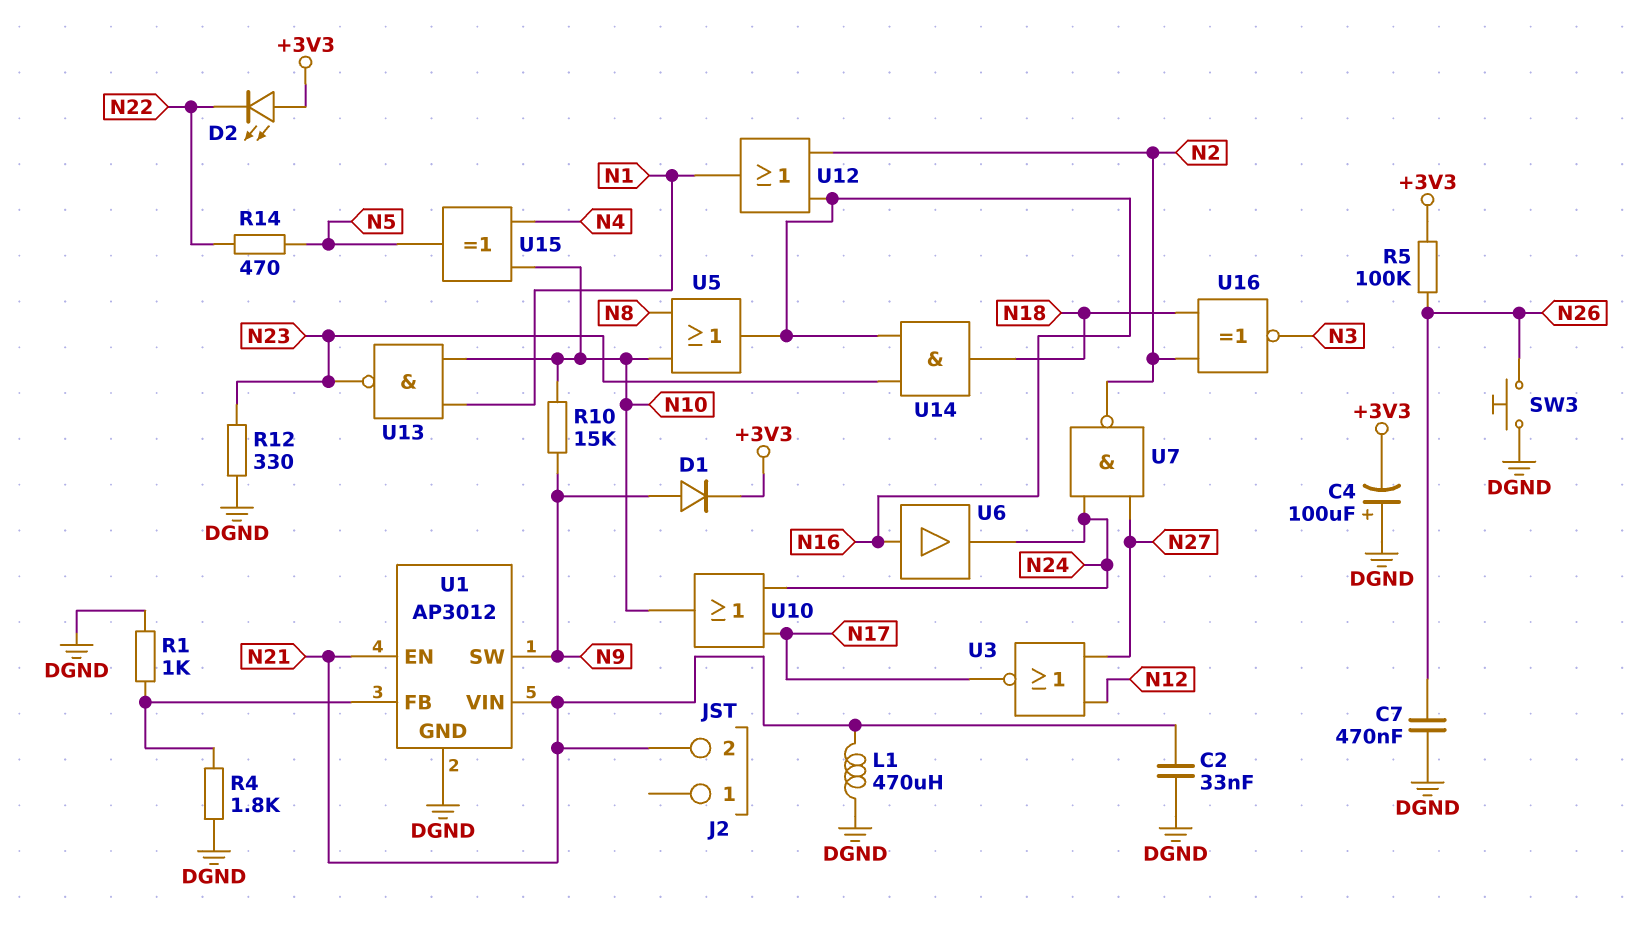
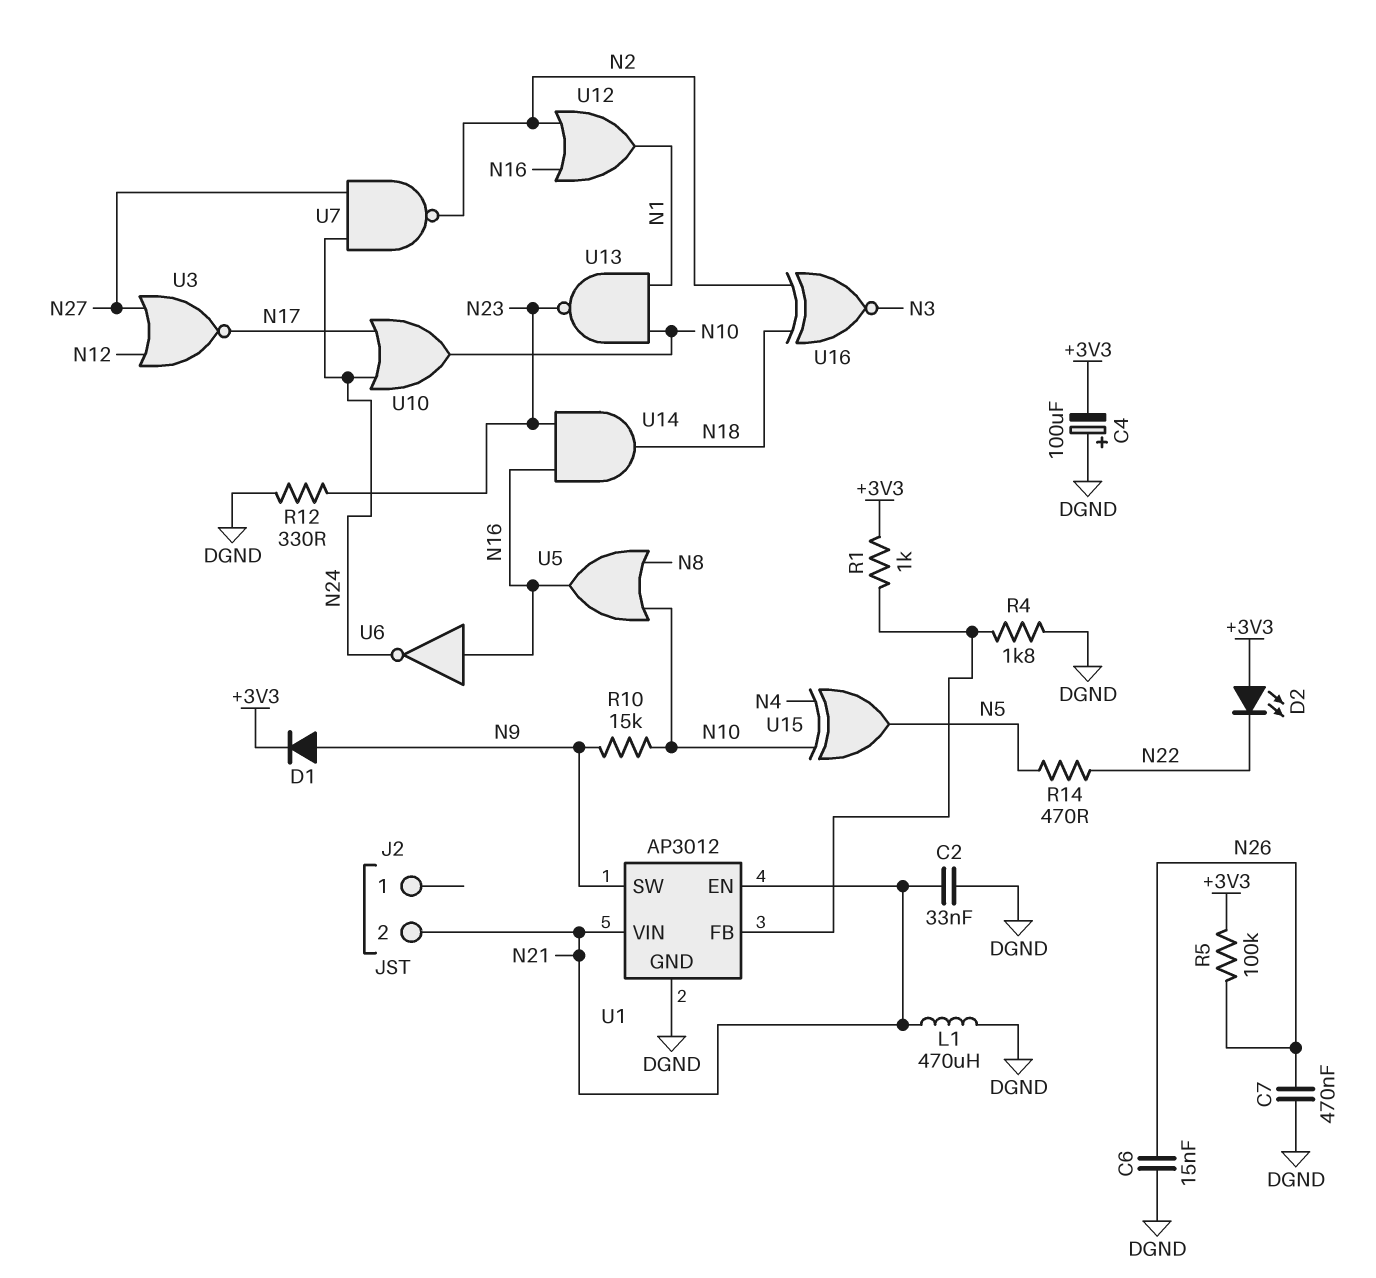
C6: none -> 15nF (DGND, N26)
R1: 1k (DGND, U1/FB) -> 1k (+3V3, U1/FB)
SW3: button (DGND, N26) -> none
U6: buffer (in N16, out N24) -> NOT (in N16, out N24)

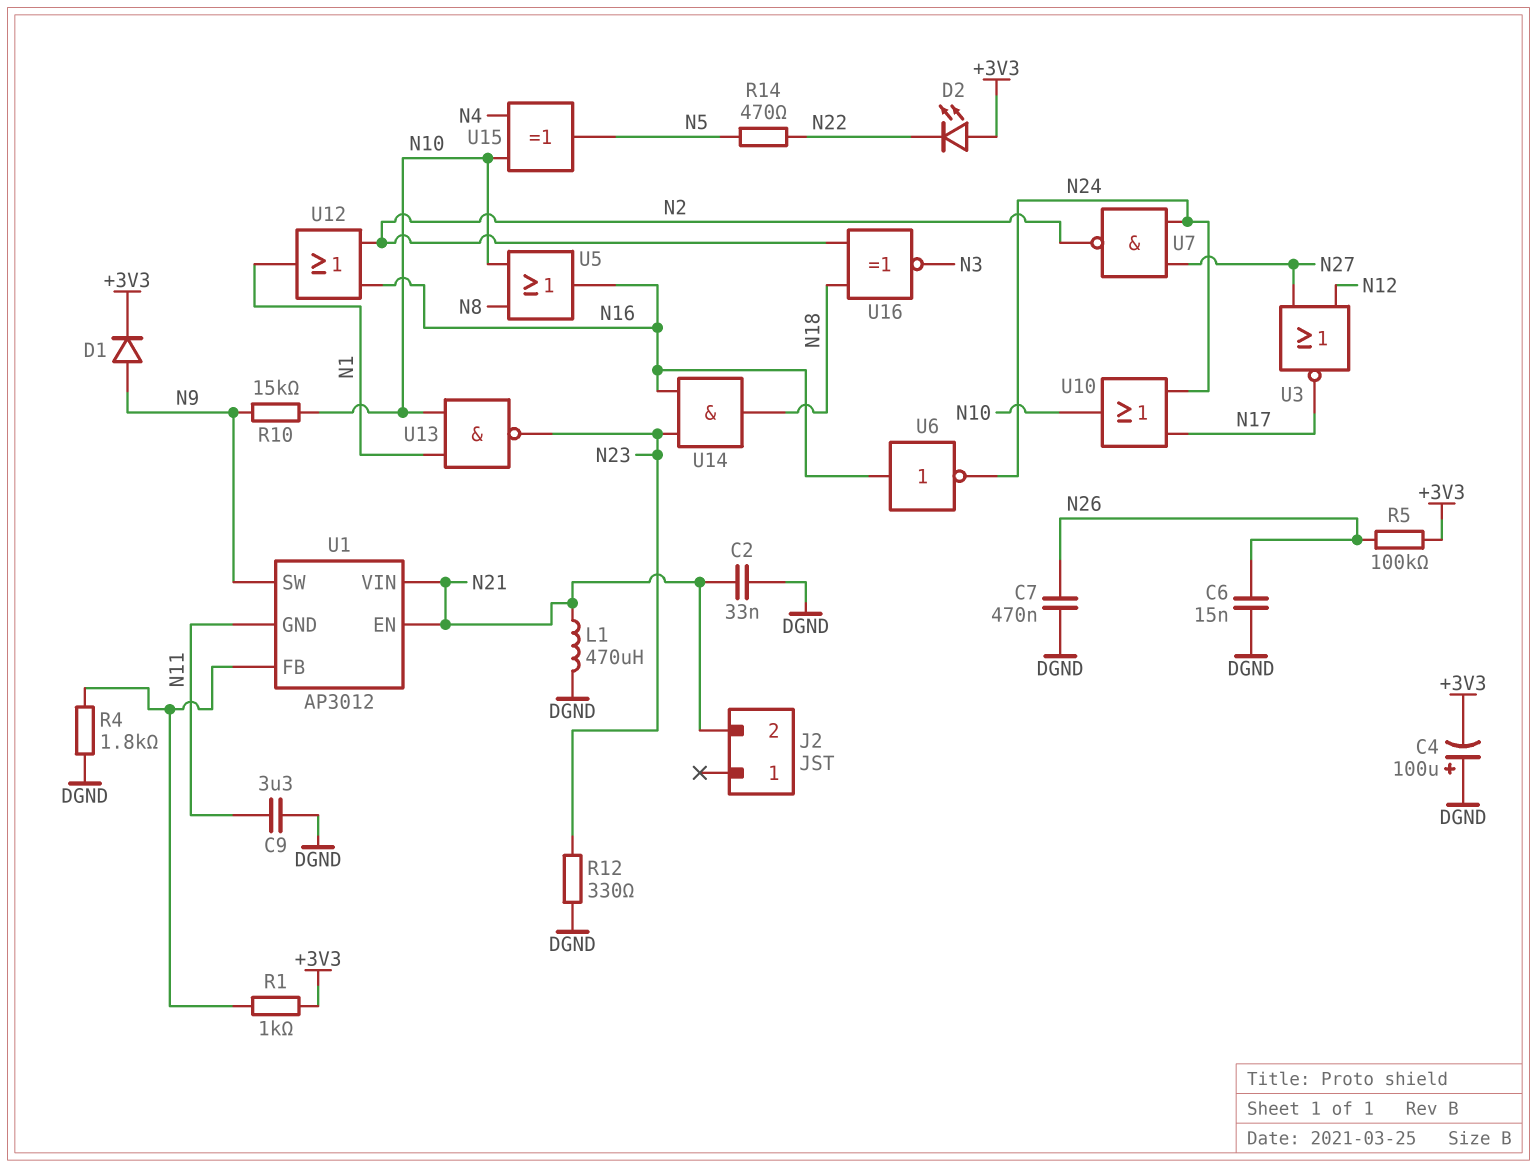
C9: none -> 3.3uF (DGND, N11)
U1 pin GND: DGND -> N11

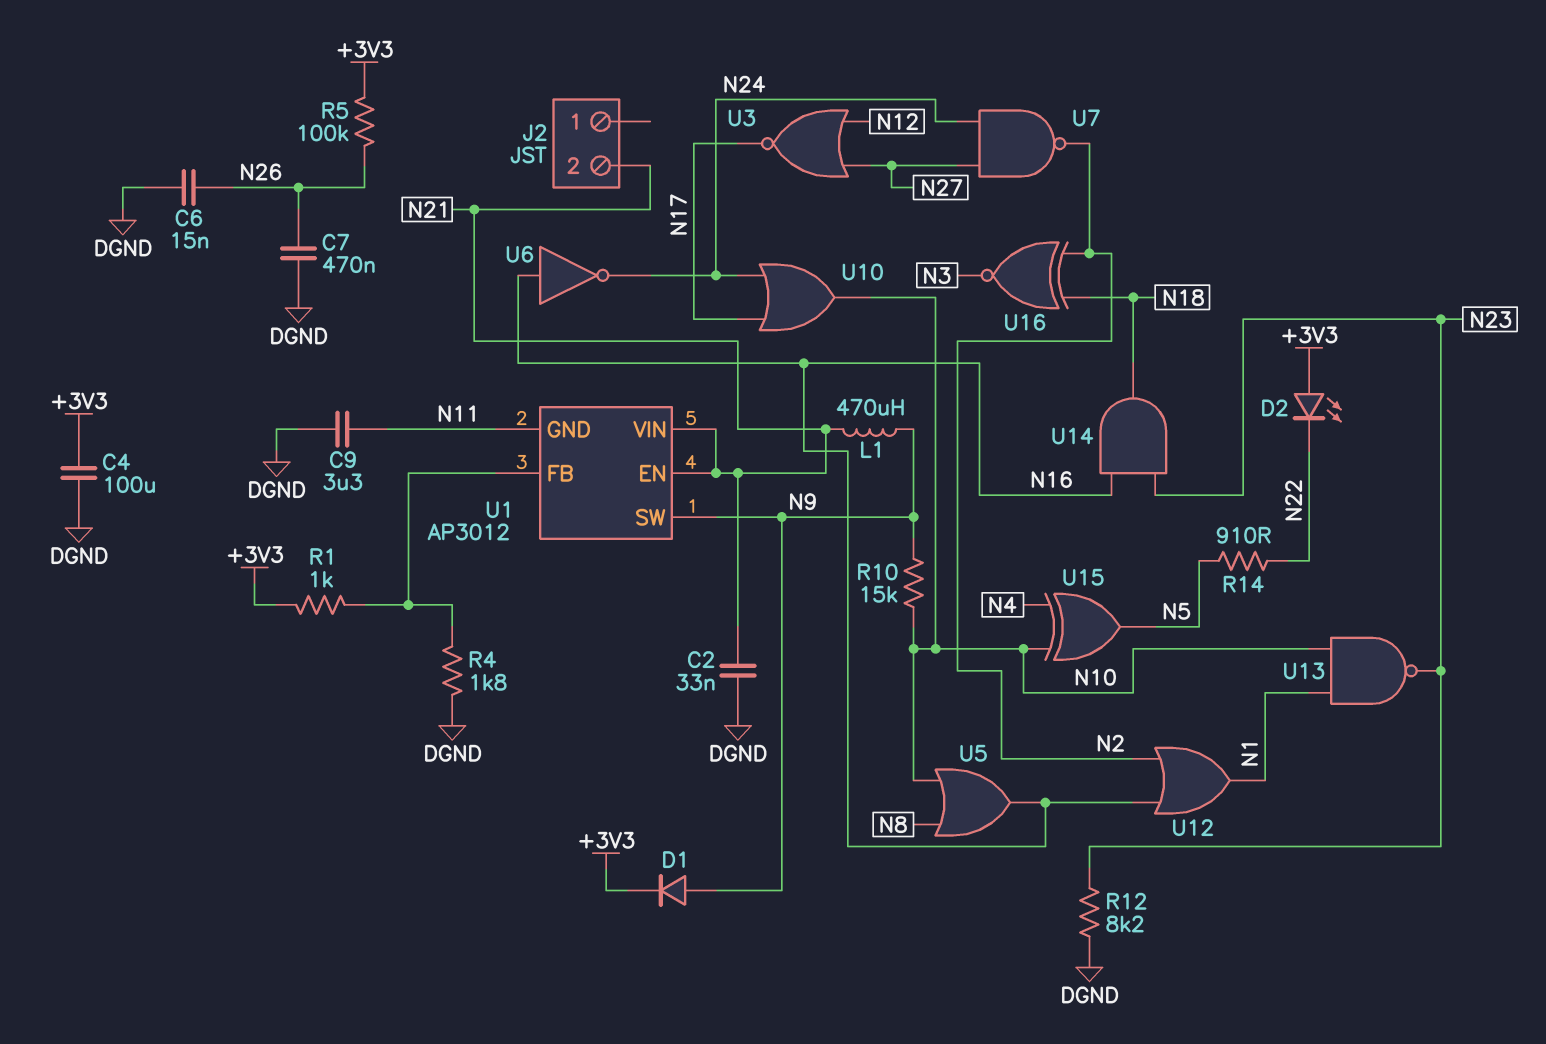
C4: 100uF (plus DGND, minus +3V3) -> 100uF (+3V3, DGND)
L1: 470uH (DGND, N21) -> 470uH (N9, N21)
R12: 330 (DGND, N23) -> 8.2k (DGND, N23)
R14: 470 (N5, N22) -> 910 (N5, N22)

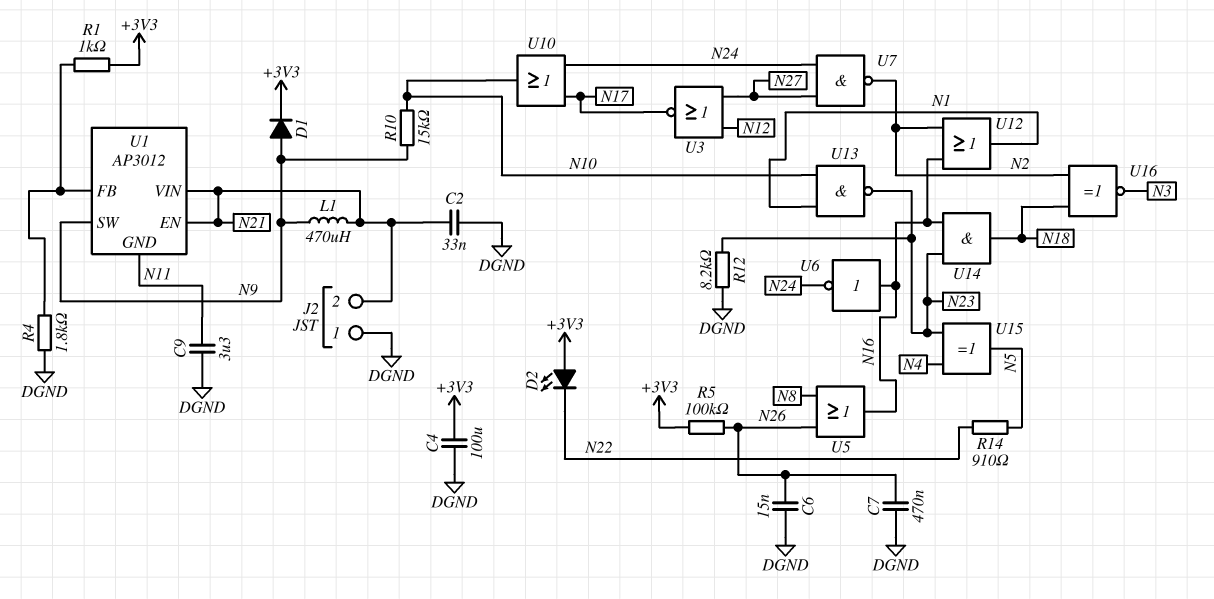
J2 pin 1: none -> DGND
U5: OR (in N8, in N10, out N16) -> OR (in N8, in N26, out N16)
U15: XOR (in N4, in N10, out N5) -> XOR (in N4, in N23, out N5)

